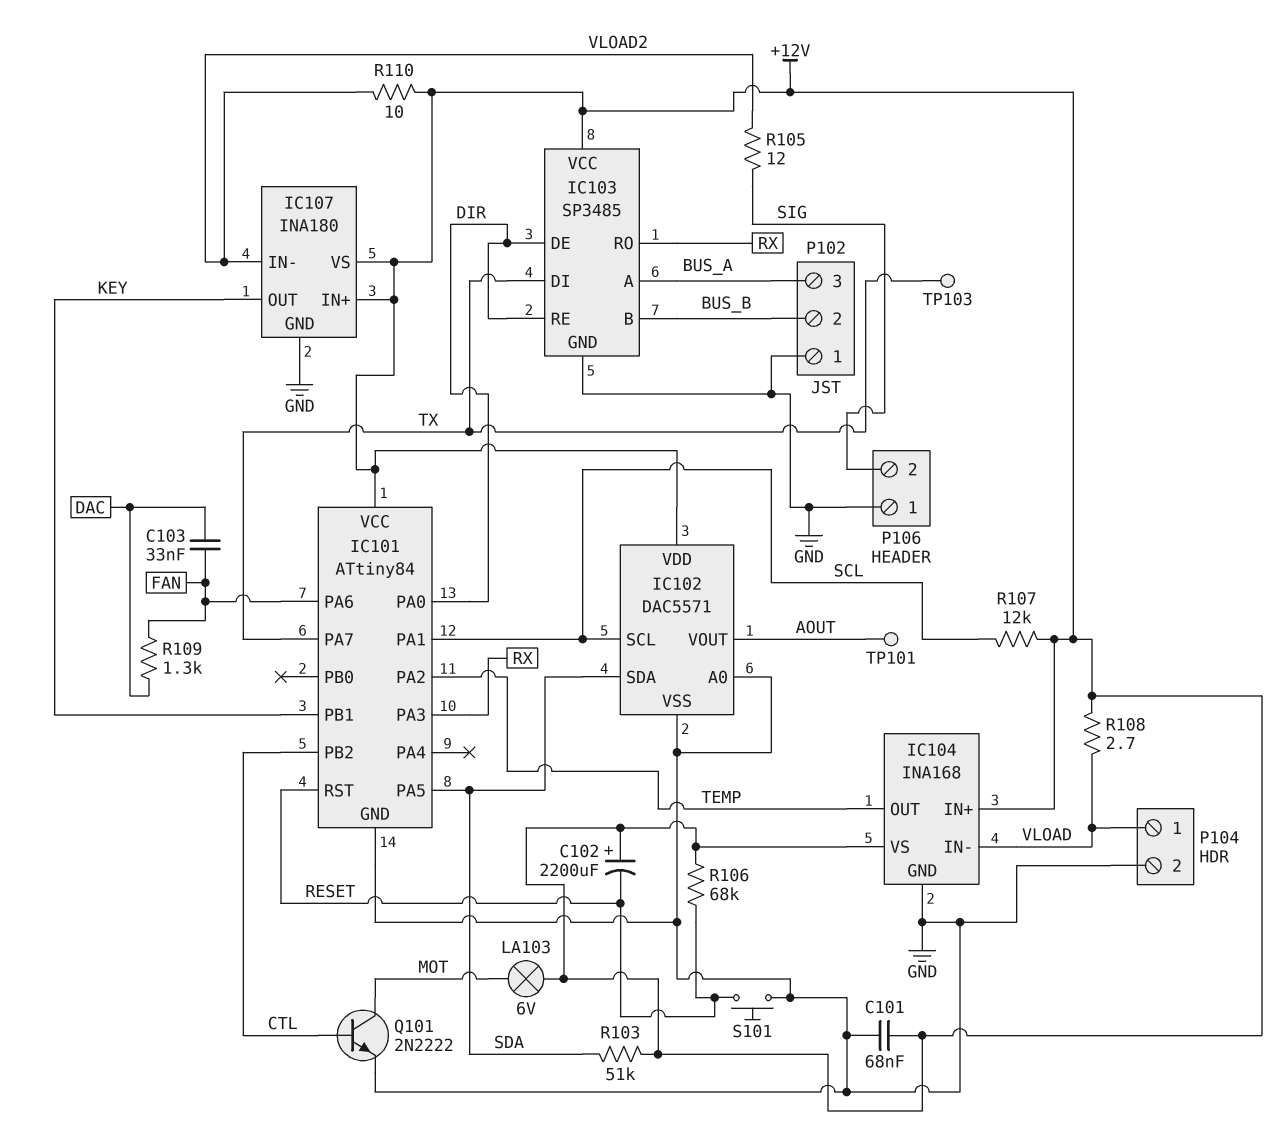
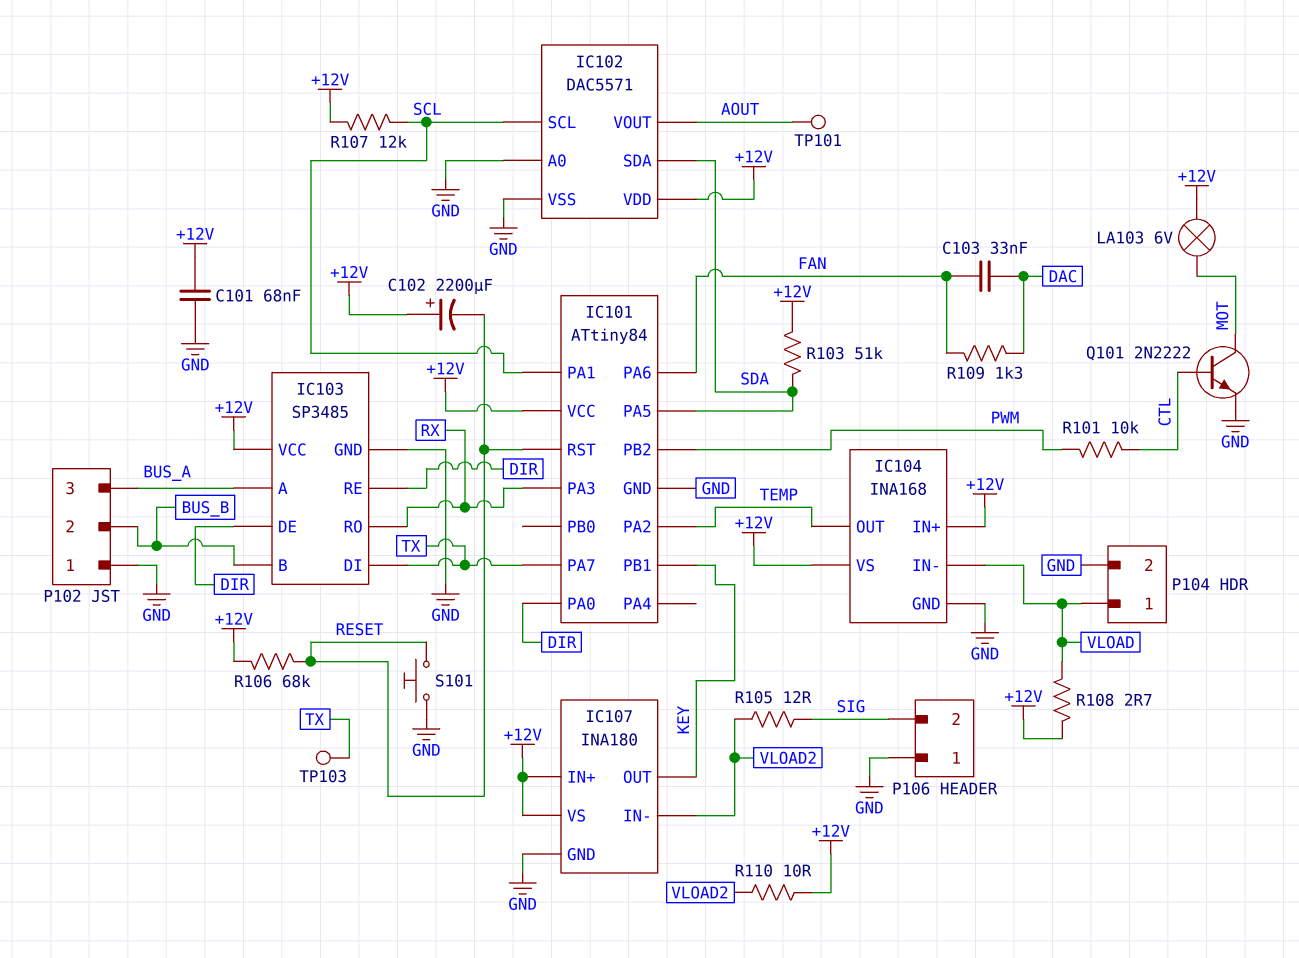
IC101 pin PB2: CTL -> PWM
R101: none -> 10k (CTL, PWM)

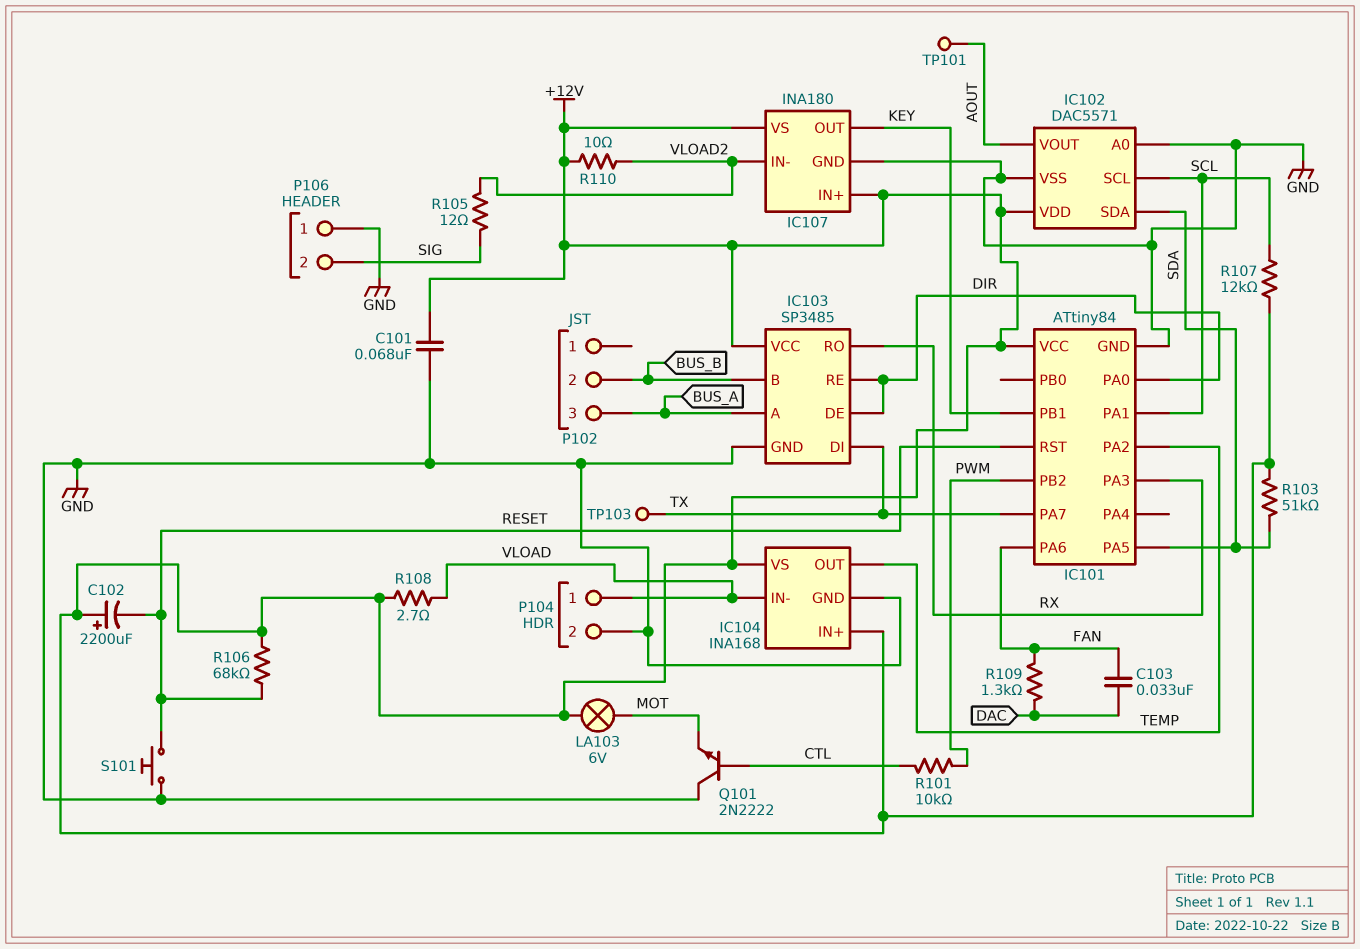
P102 pin 1: GND -> none
Q101: NPN 2N2222 (B CTL, C MOT, E GND) -> NPN 2N2222 (B CTL, C GND, E MOT)

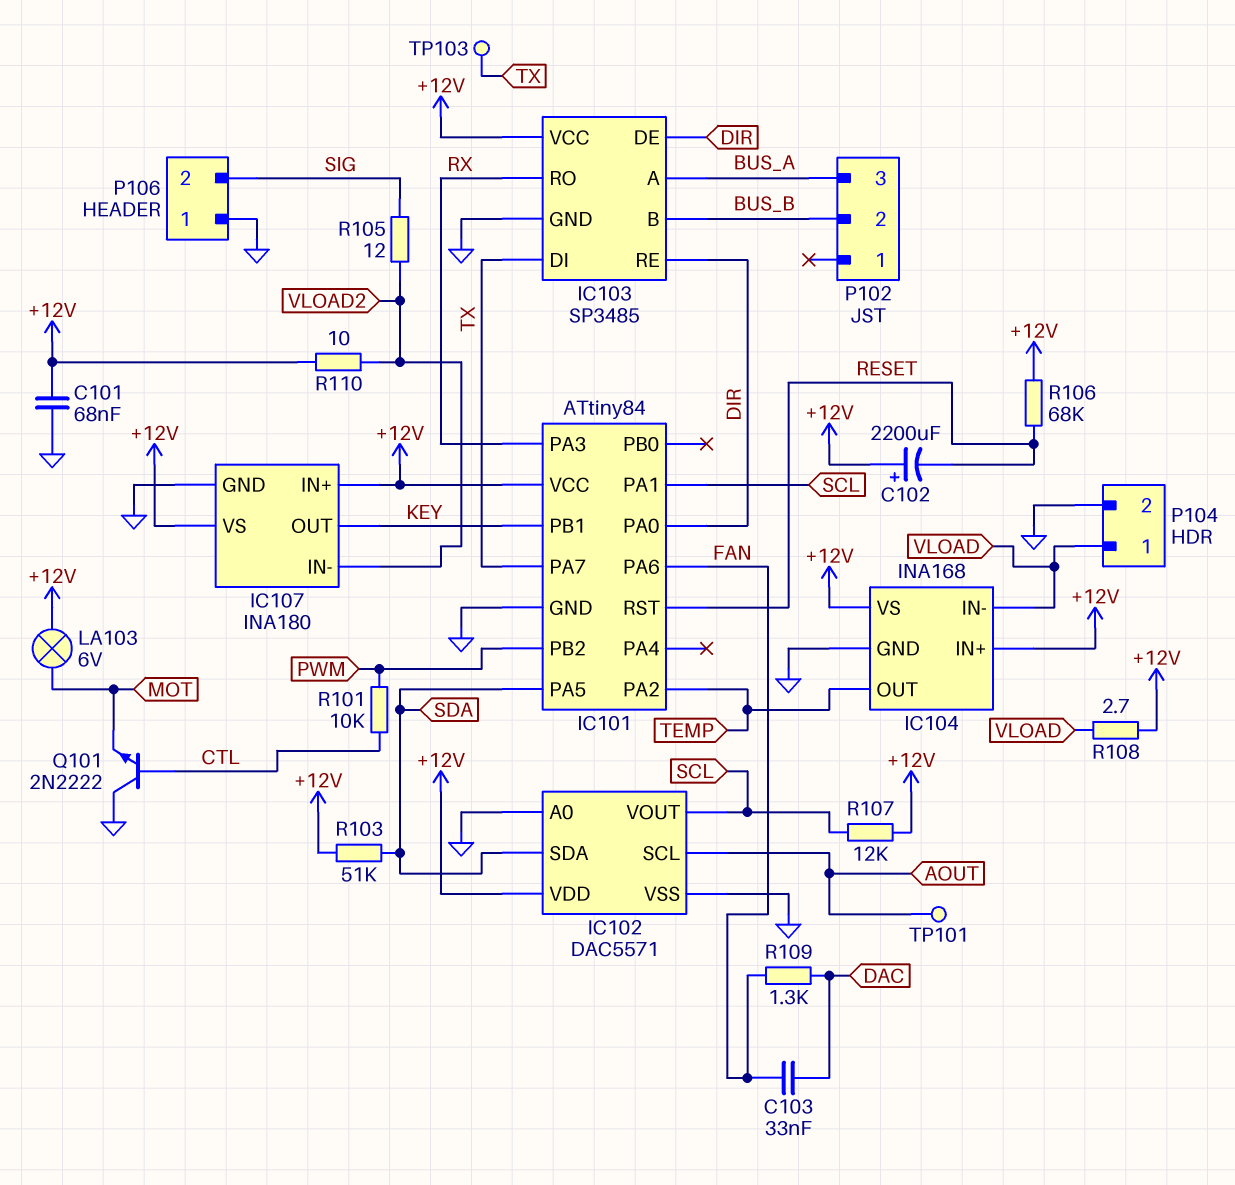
IC102 pin SCL: SCL -> AOUT
IC102 pin VOUT: AOUT -> SCL
S101: button (GND, RESET) -> none

